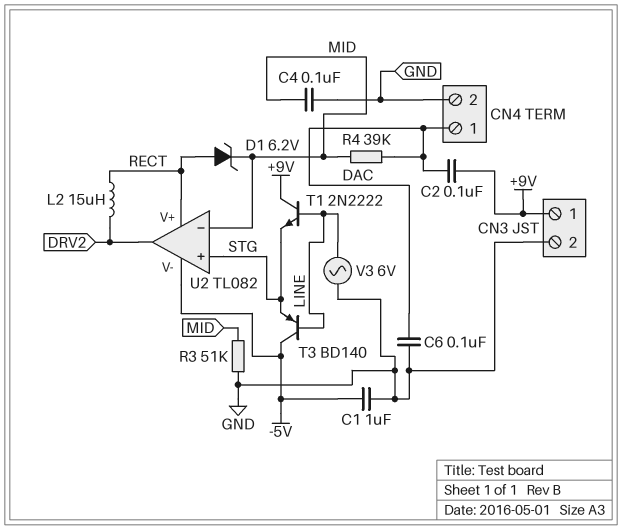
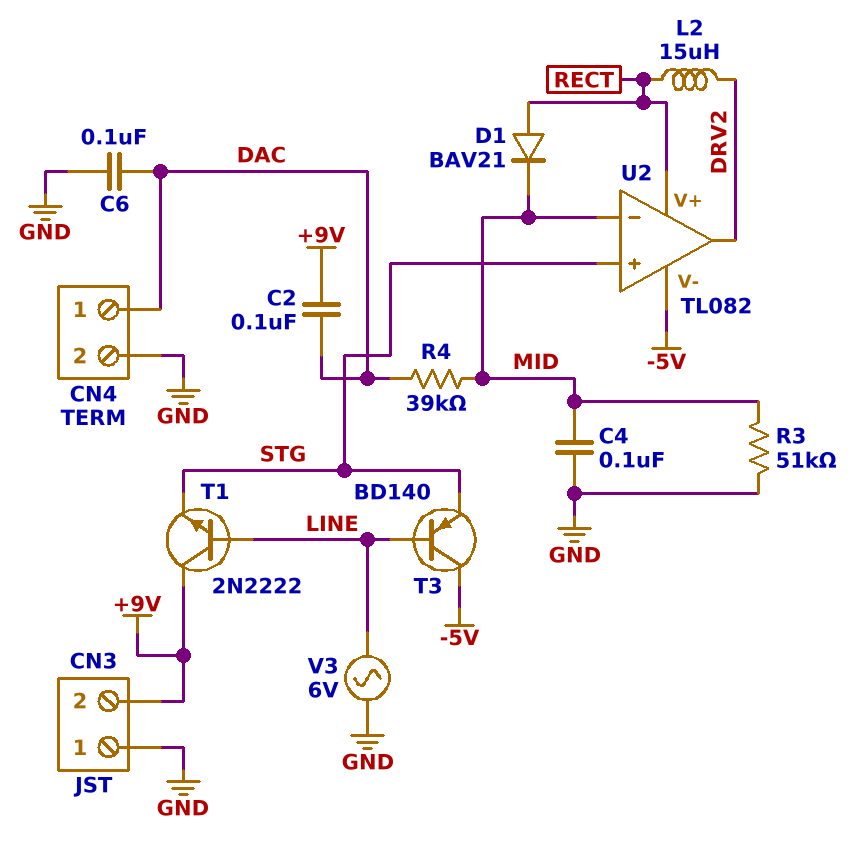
C1: 1uF (-5V, GND) -> none
CN3 pin 1: +9V -> GND
CN3 pin 2: GND -> +9V
D1: zener 6.2V (A RECT, K MID) -> diode BAV21 (A RECT, K MID)

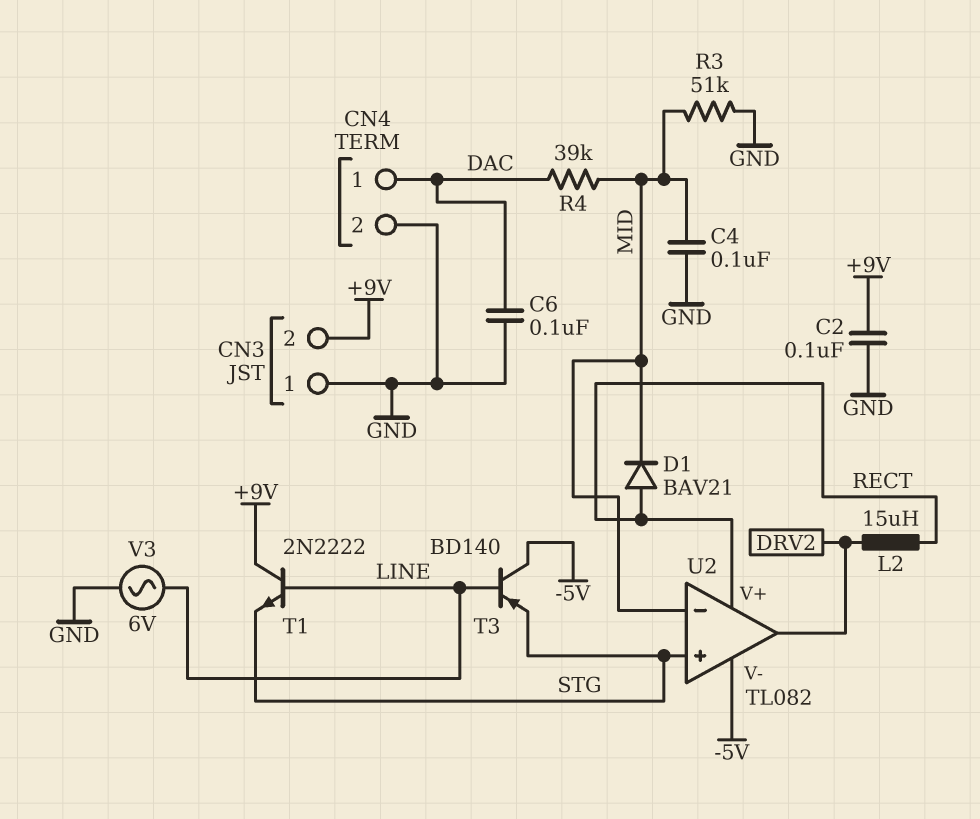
C2: 100nF (+9V, DAC) -> 100nF (+9V, GND)

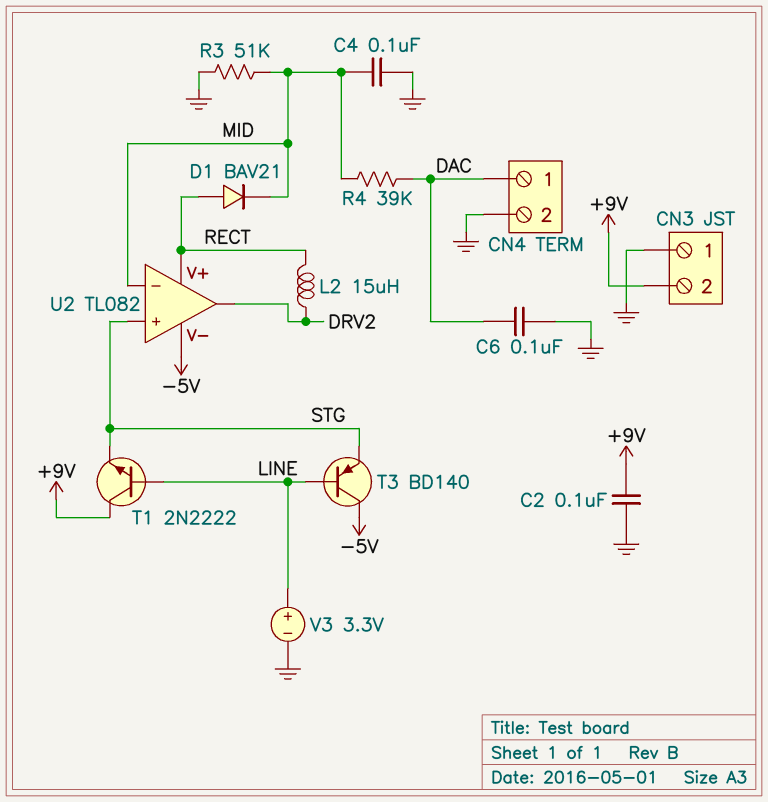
V3: AC 6V (GND, LINE) -> 3.3V (plus LINE, minus GND)

